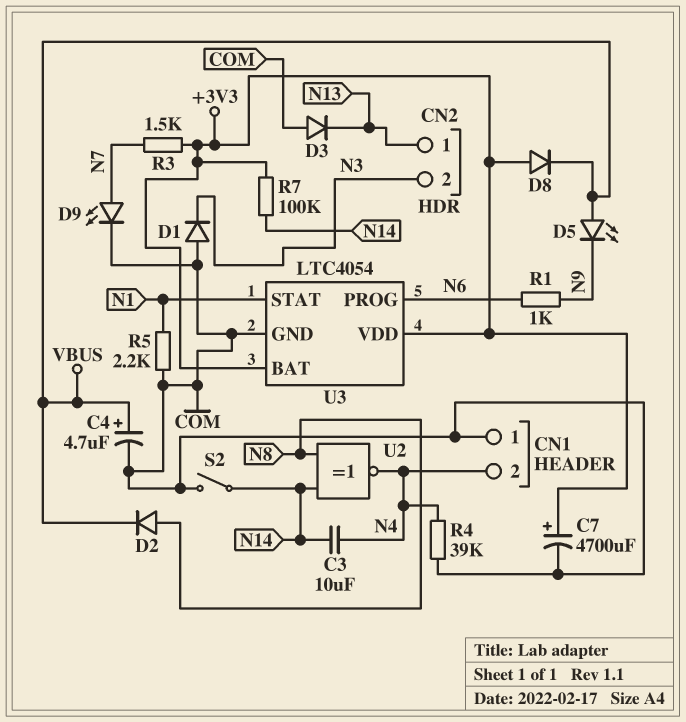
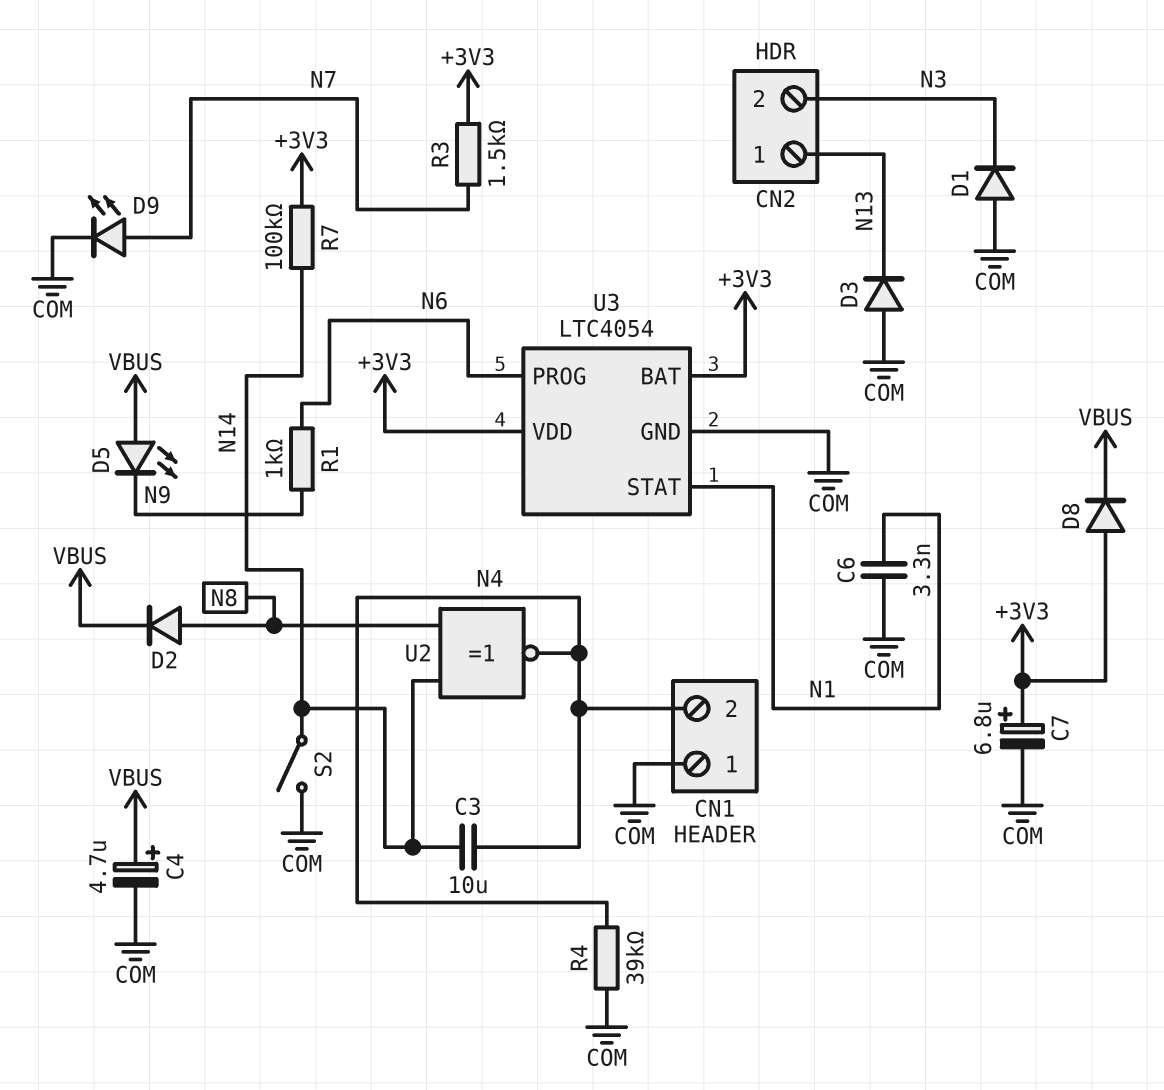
C6: none -> 3.3nF (COM, N1)
C7: 4700uF (plus +3V3, minus COM) -> 6.8uF (plus +3V3, minus COM)
R5: 2.2k (COM, N1) -> none

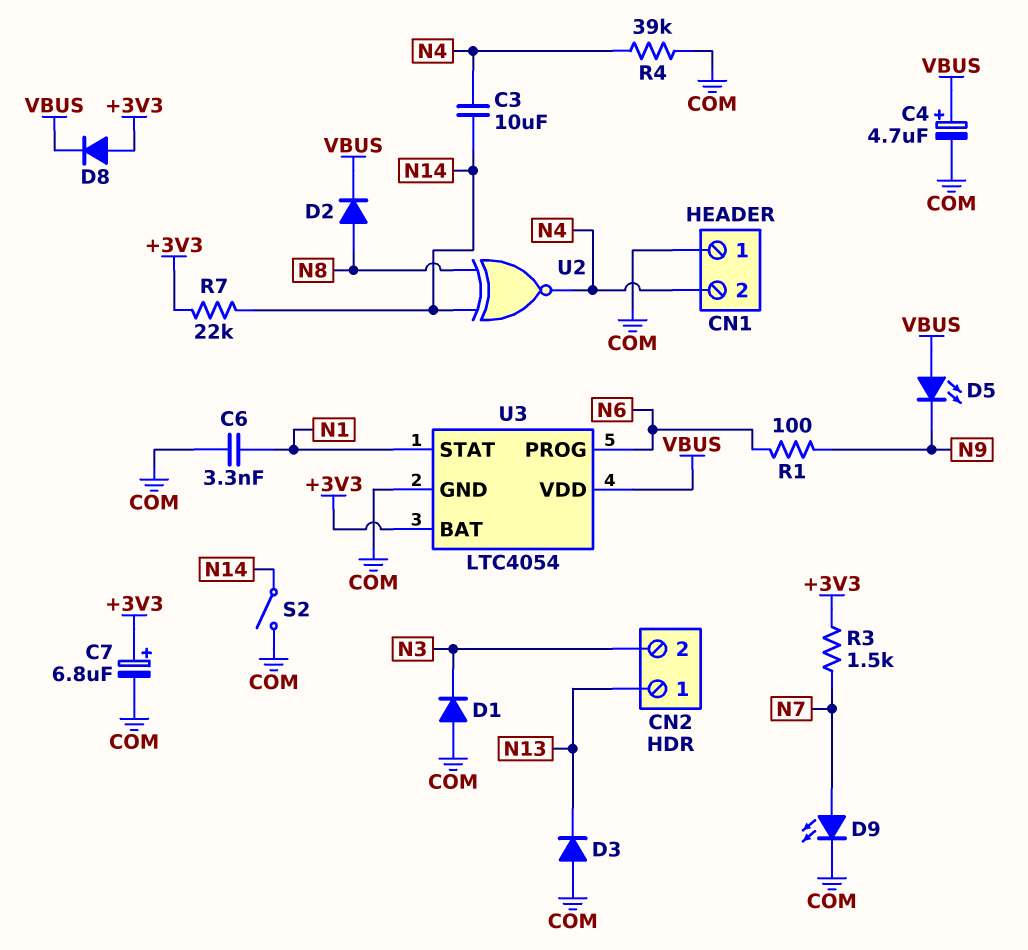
R1: 1k (N6, N9) -> 100 (N6, N9)
R7: 100k (+3V3, N14) -> 22k (+3V3, N14)
U3 pin VDD: +3V3 -> VBUS

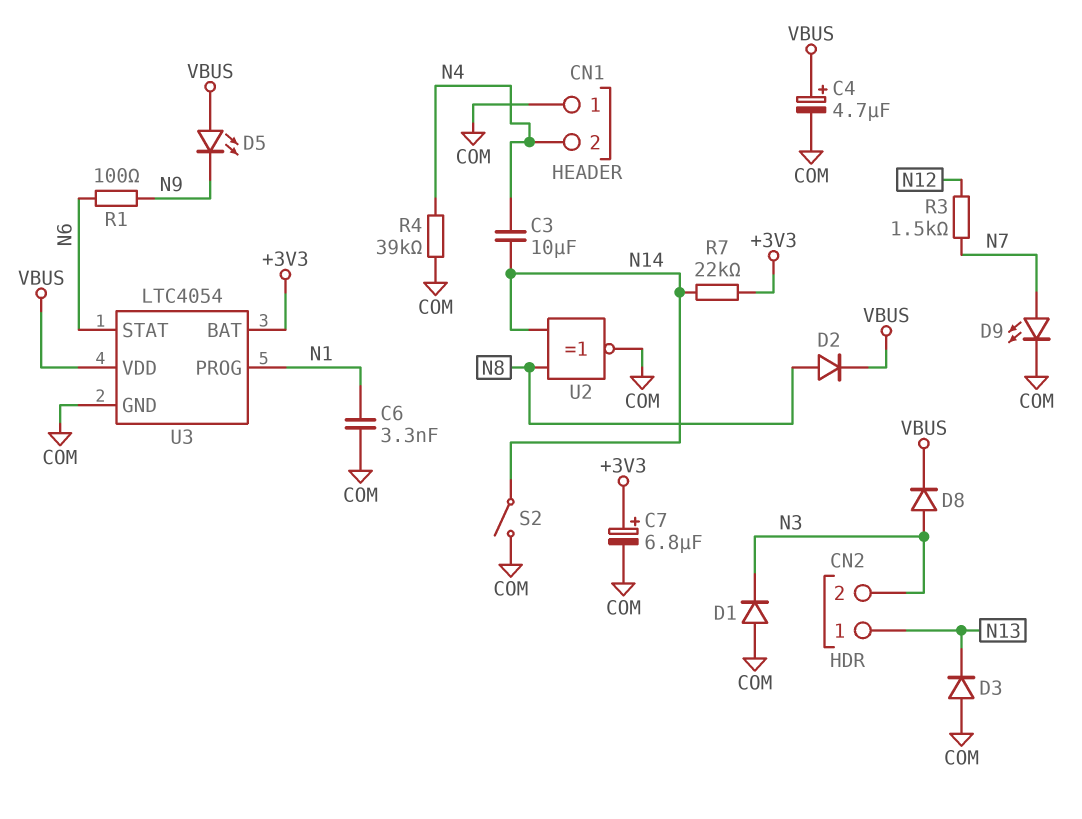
D8: diode (A +3V3, K VBUS) -> diode (A N3, K VBUS)
R3: 1.5k (+3V3, N7) -> 1.5k (N7, N12)
U2: XNOR (in N8, in N14, out N4) -> XNOR (in N8, in N14, out COM)
U3 pin PROG: N6 -> N1
U3 pin STAT: N1 -> N6

